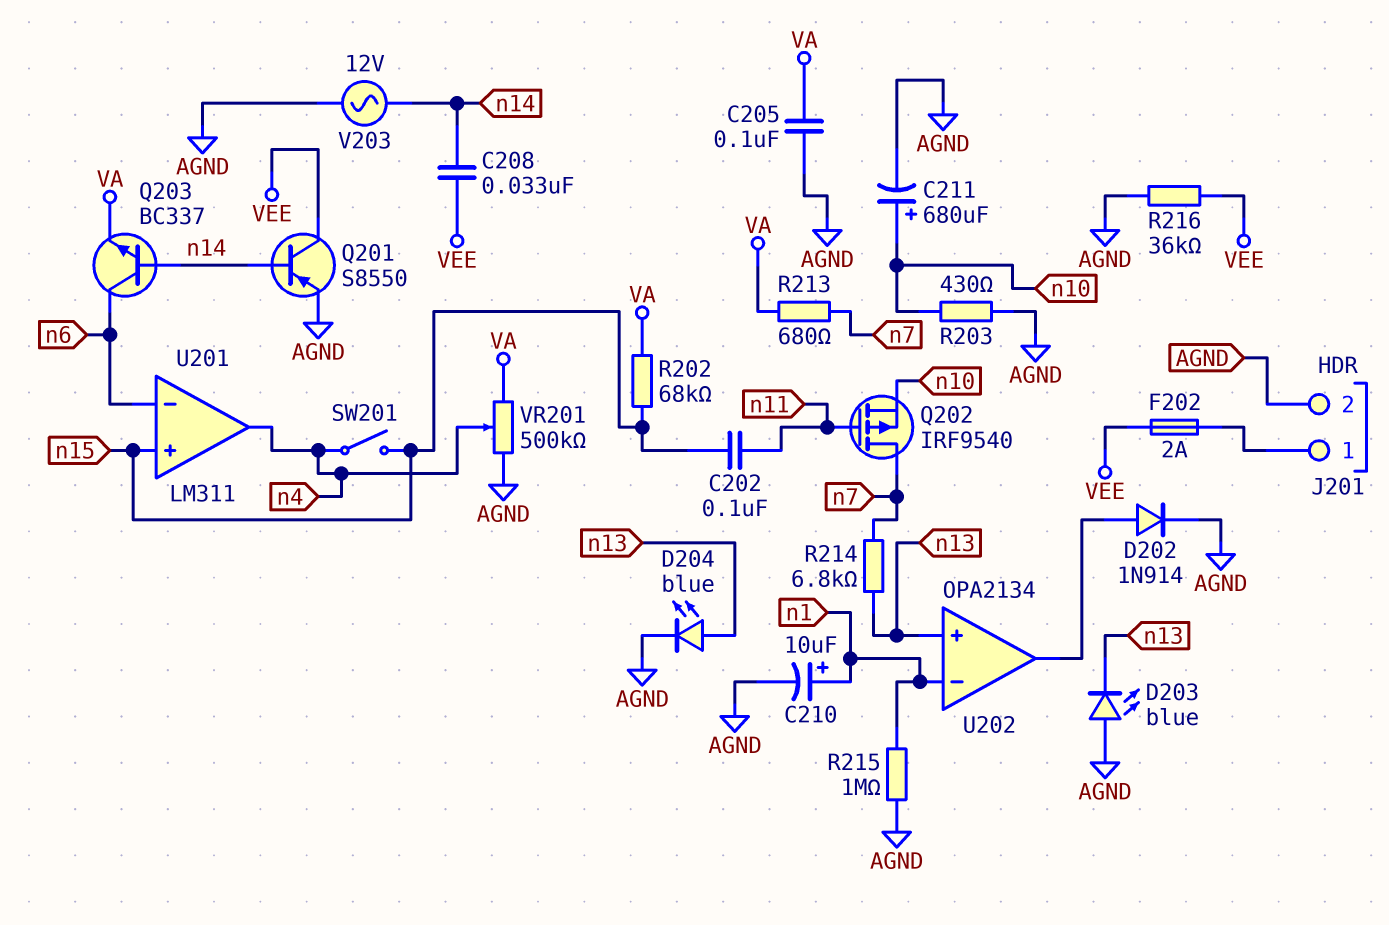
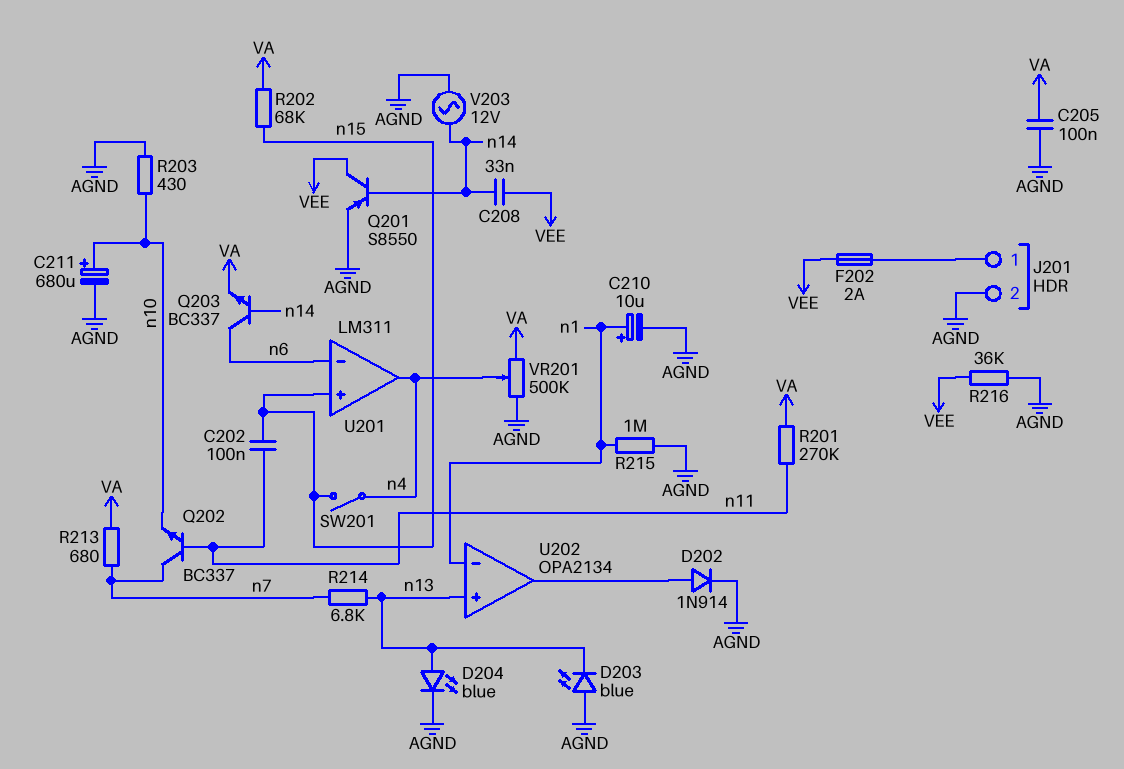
Q202: PMOS IRF9540 (G n11, D n7, S n10) -> NPN BC337 (B n11, C n7, E n10)
R201: none -> 270k (VA, n11)

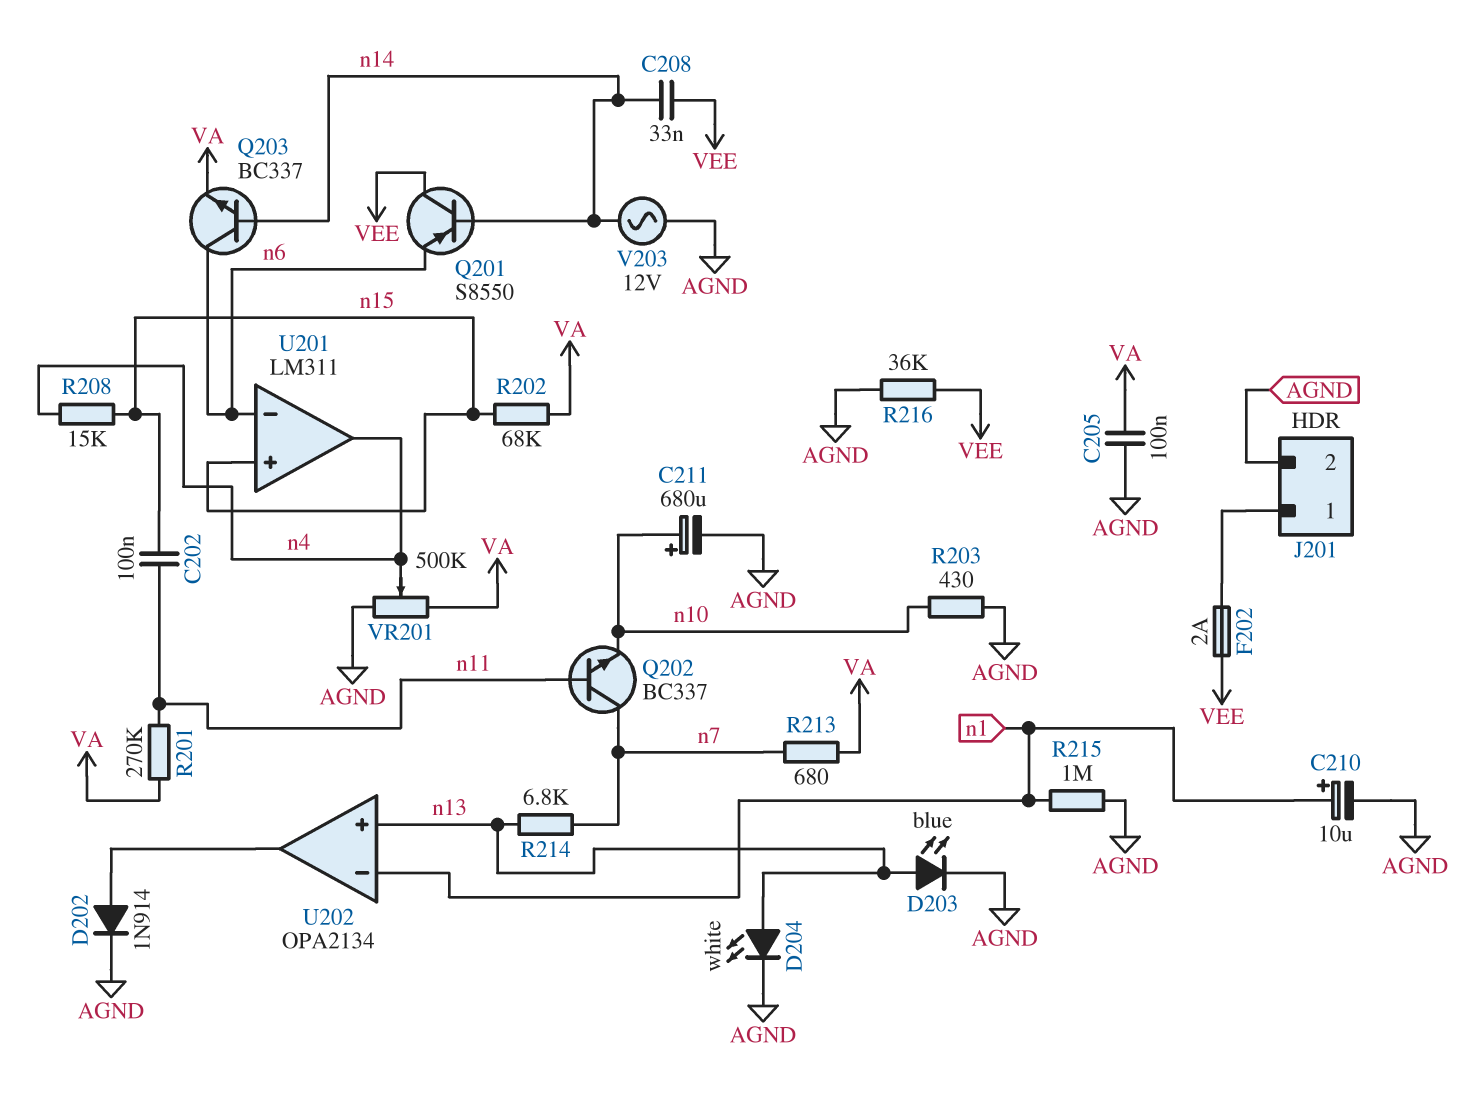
D203: LED blue (A AGND, K n13) -> LED blue (A n13, K AGND)
D204: LED blue (A n13, K AGND) -> LED white (A n13, K AGND)
Q201: PNP S8550 (B n14, C VEE, E AGND) -> PNP S8550 (B n14, C VEE, E n6)
R208: none -> 15k (n4, n15)
SW201: switch (n4, n15) -> none

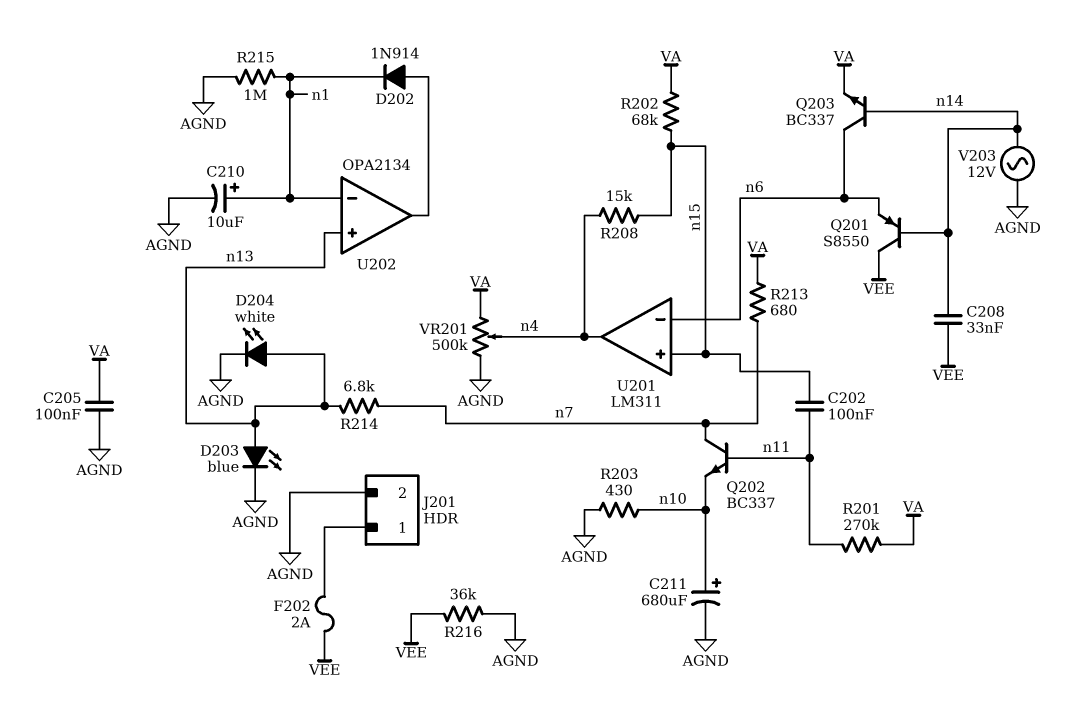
D202: diode 1N914 (A U202/out, K AGND) -> diode 1N914 (A U202/out, K n1)

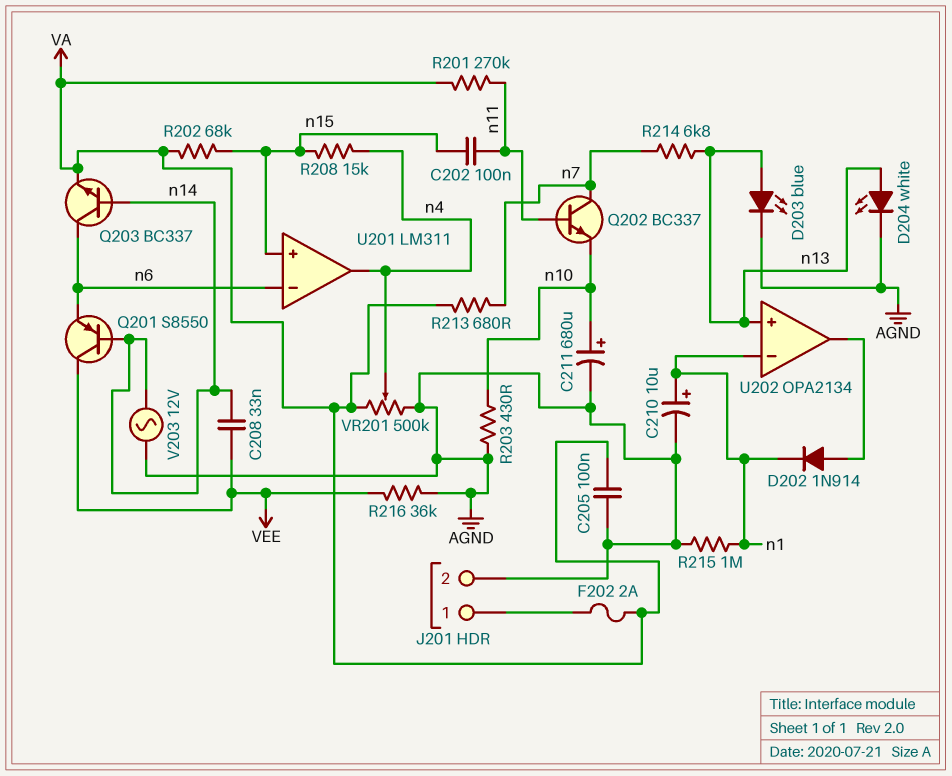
F202: 2A (J201/1, VEE) -> 2A (J201/1, VA)

